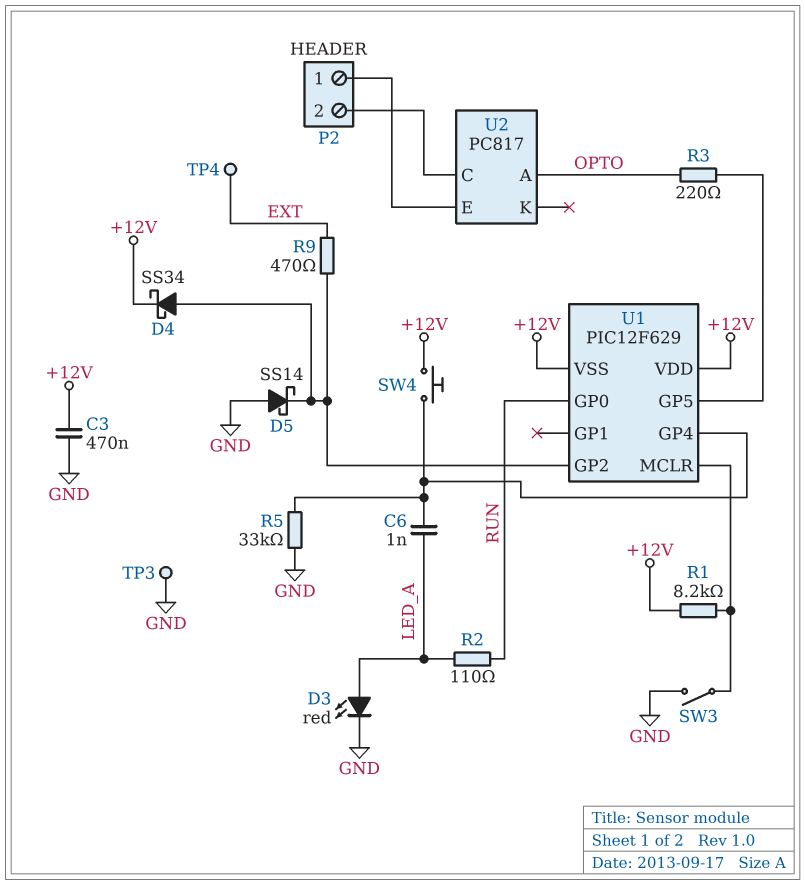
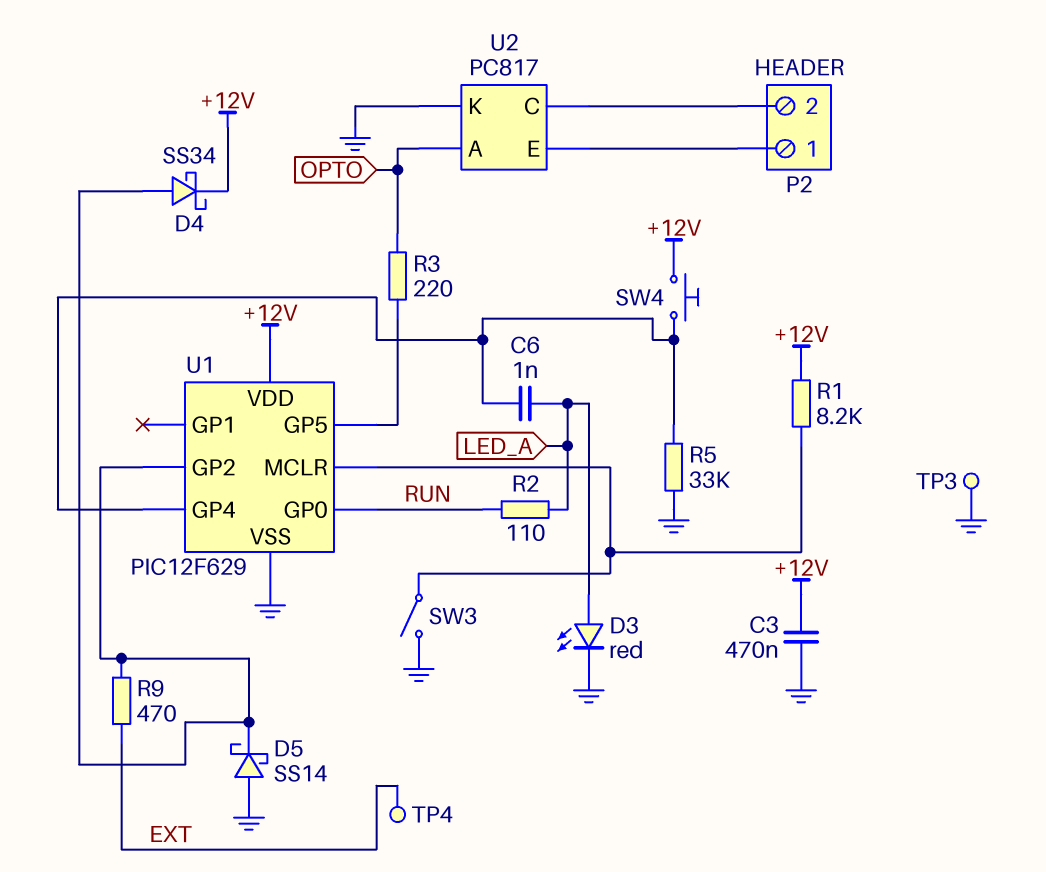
U1 pin VSS: +12V -> GND
U2 pin K: none -> GND

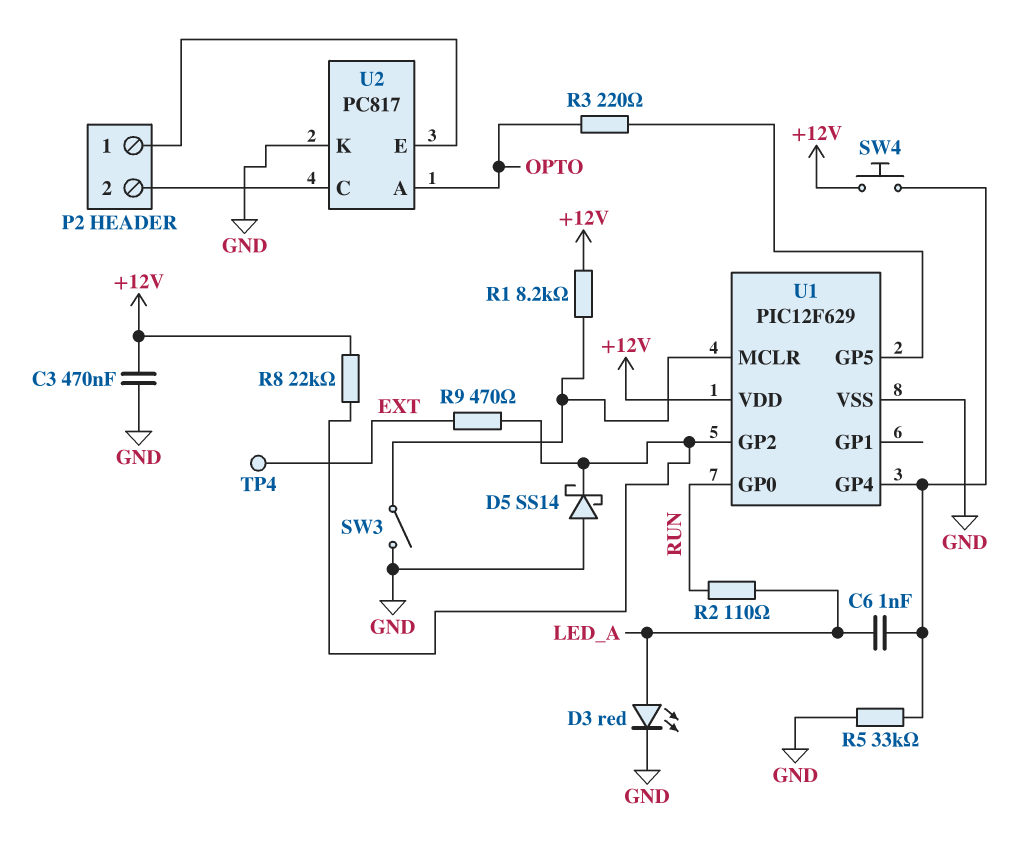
D4: schottky SS34 (A U1/GP2, K +12V) -> none
R8: none -> 22k (+12V, U1/GP2)
TP3: test point (GND) -> none

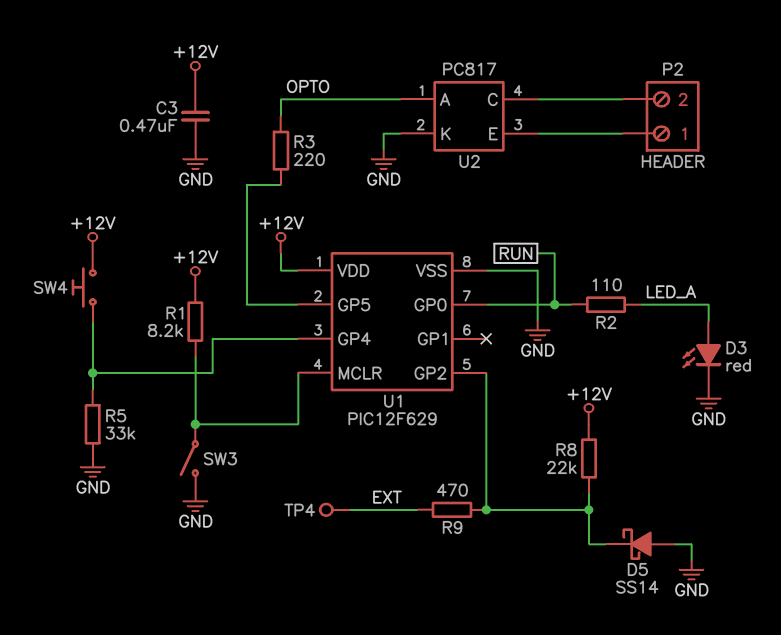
C6: 1nF (LED_A, U1/GP4) -> none

